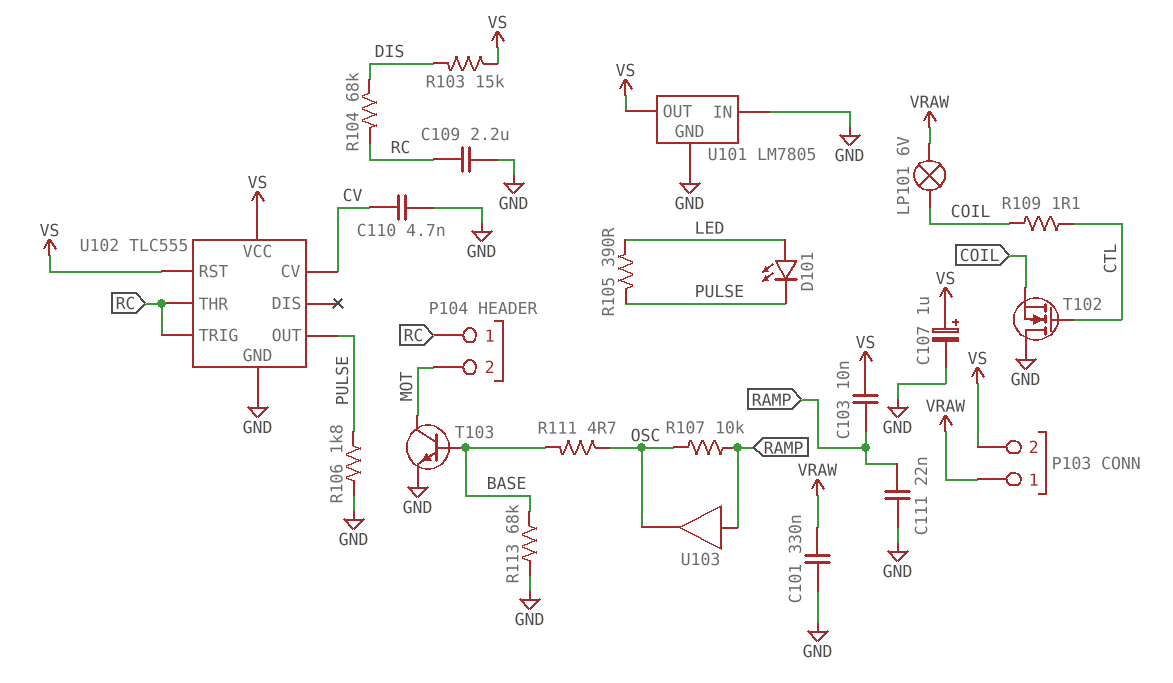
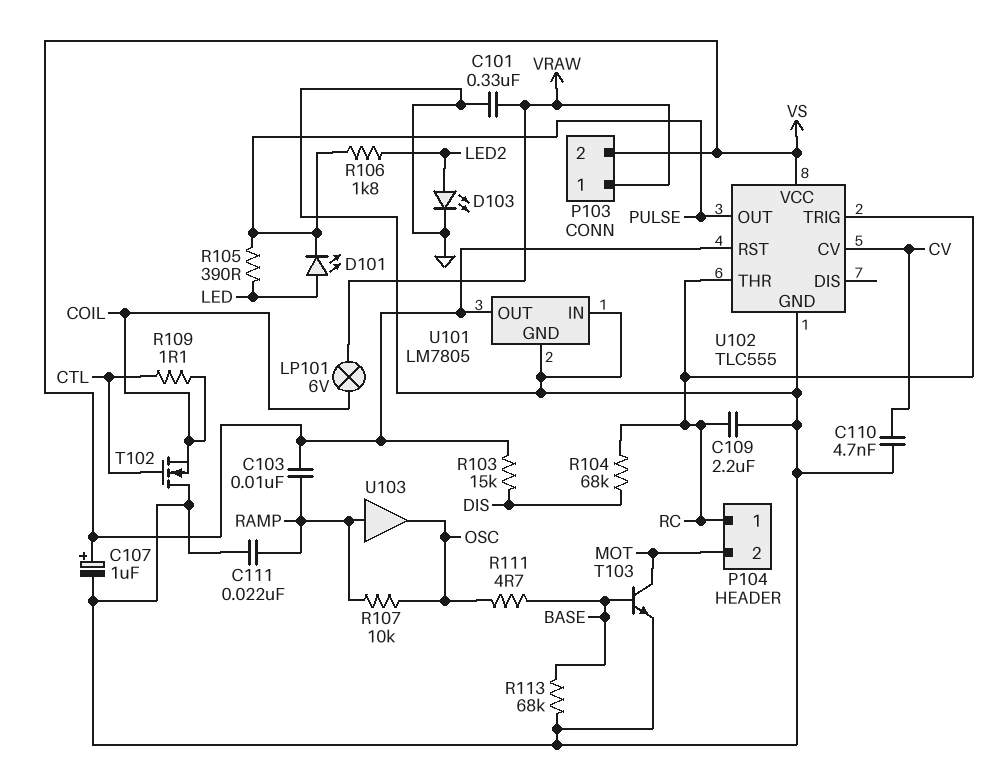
D103: none -> LED (A LED2, K GND)
R106: 1.8k (GND, PULSE) -> 1.8k (LED2, PULSE)

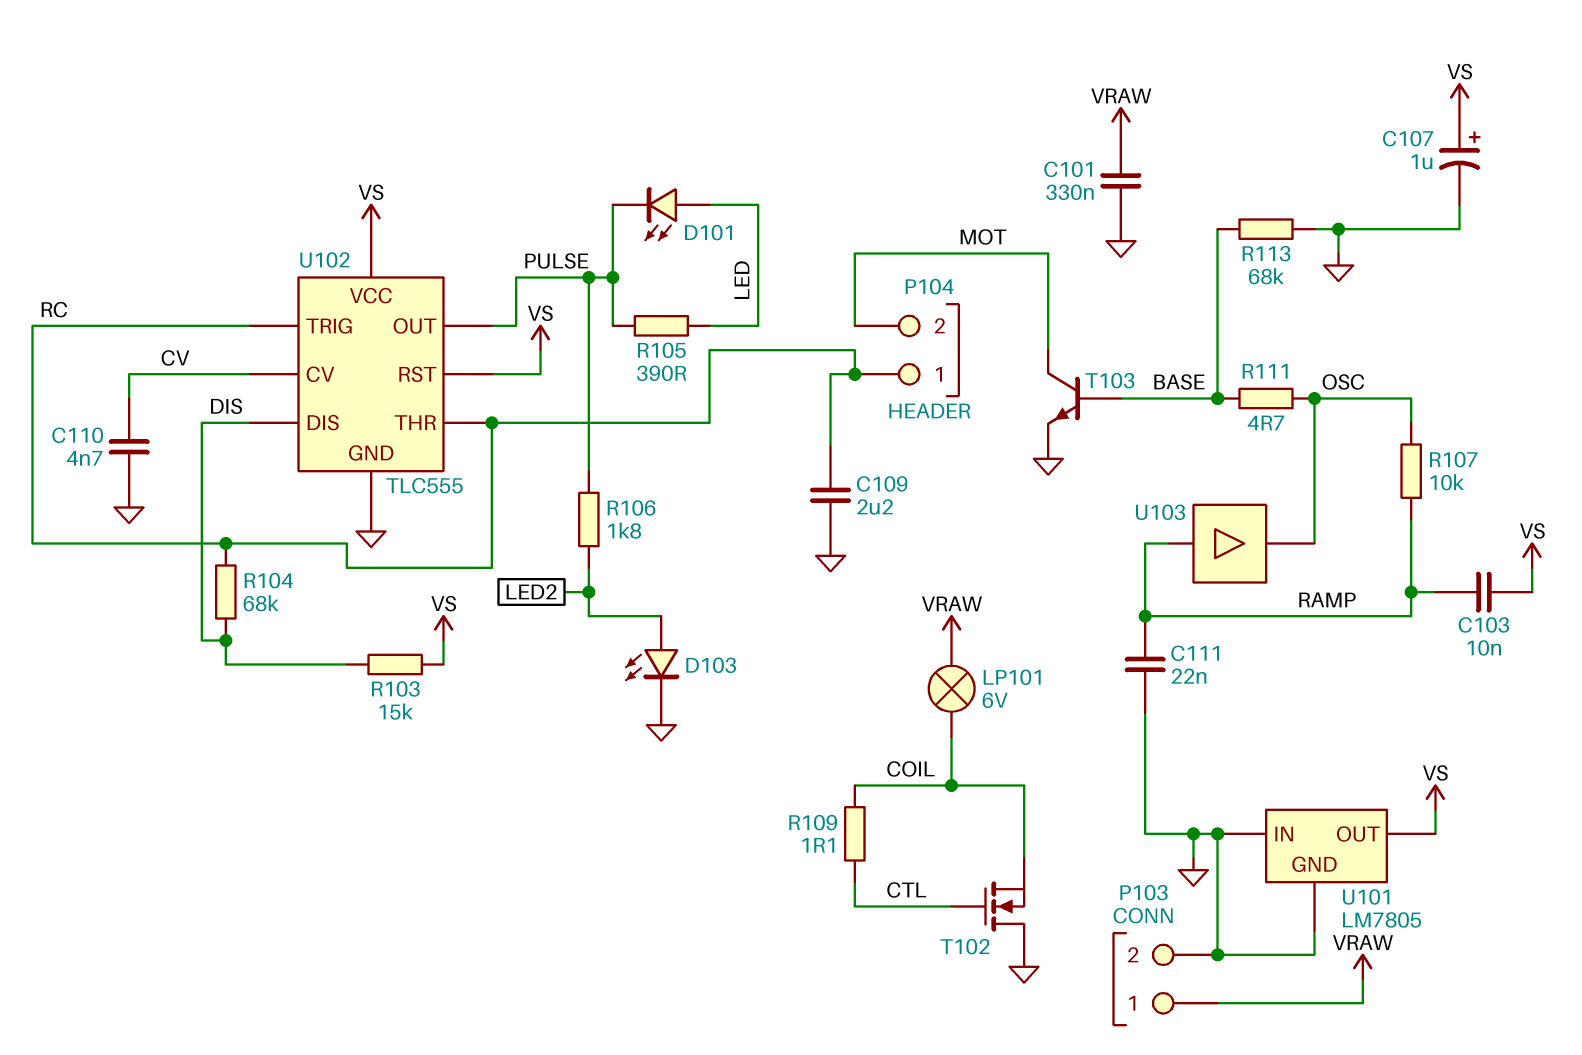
P103 pin 2: VS -> GND
U102 pin DIS: none -> DIS

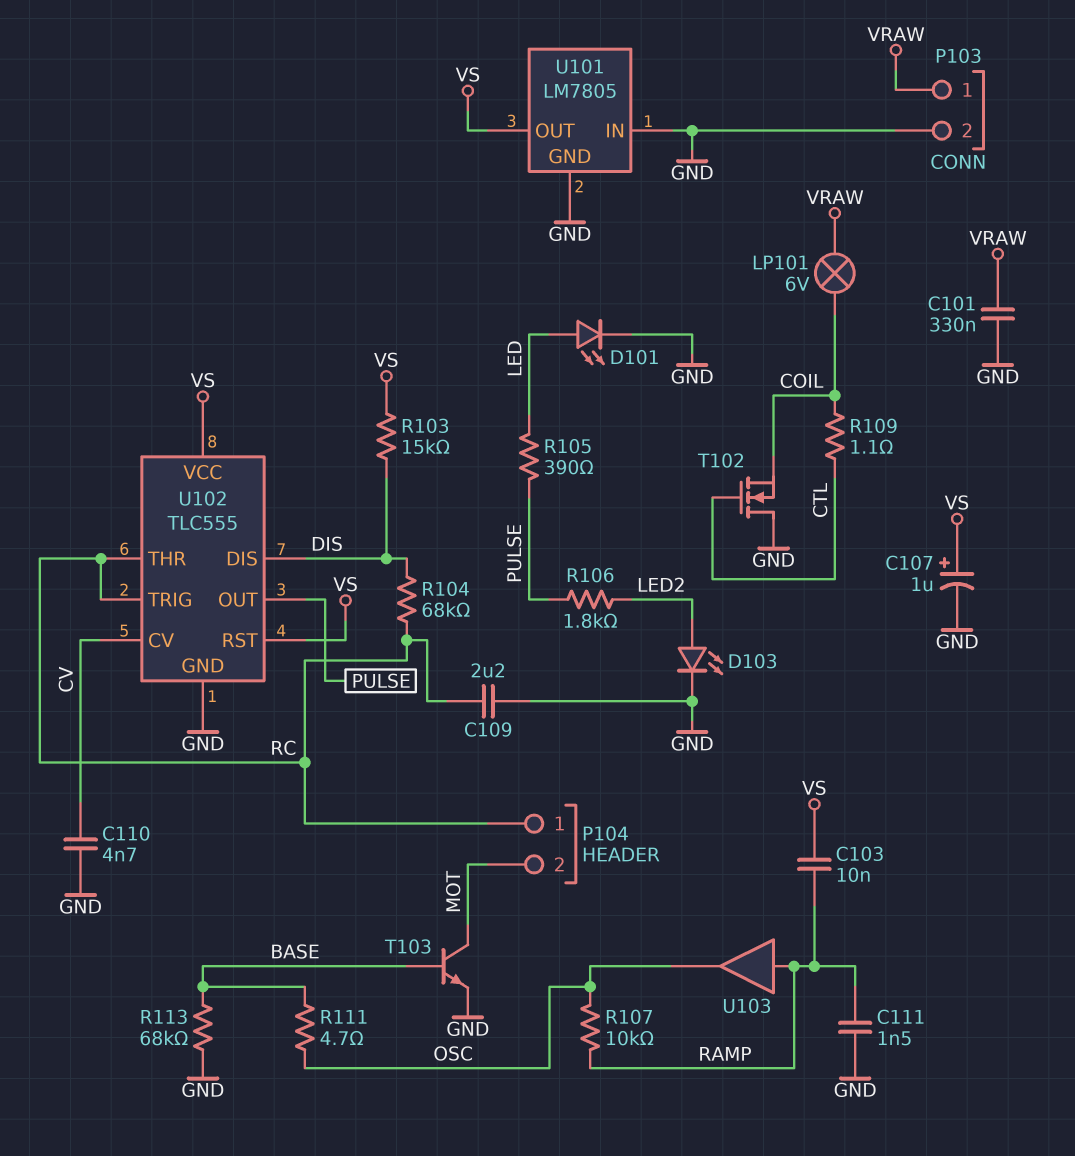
C111: 22nF (GND, RAMP) -> 1.5nF (GND, RAMP)
D101: LED (A LED, K PULSE) -> LED (A LED, K GND)

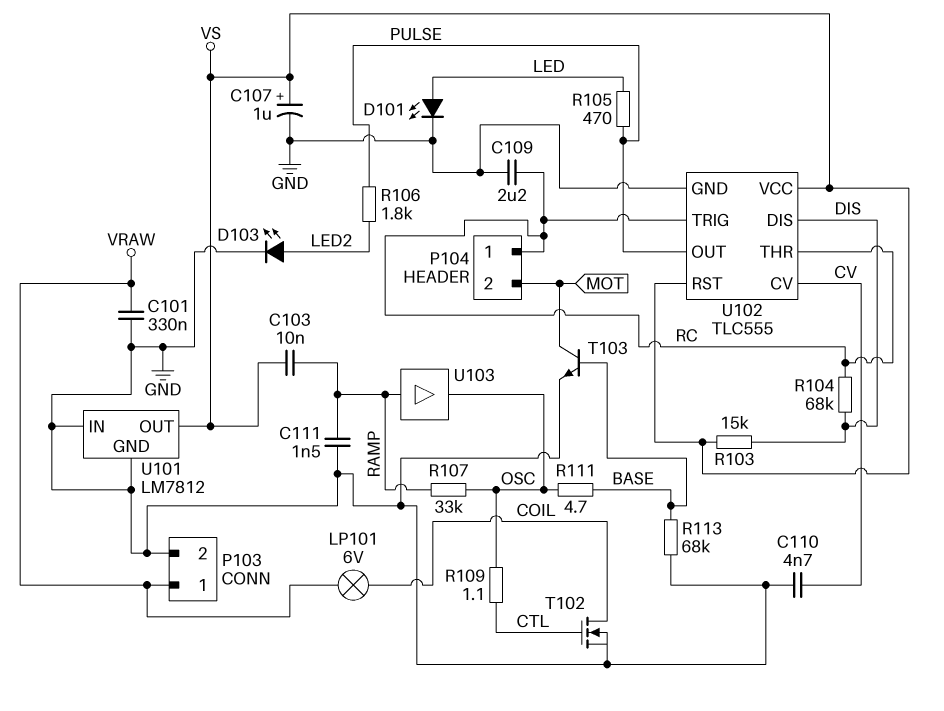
R105: 390 (LED, PULSE) -> 470 (LED, PULSE)
R107: 10k (OSC, RAMP) -> 33k (OSC, RAMP)
R109: 1.1 (COIL, CTL) -> 1.1 (CTL, OSC)
T102: NMOS (G CTL, D GND, S COIL) -> NMOS (G CTL, D COIL, S GND)
U101: LM7805 -> LM7812

